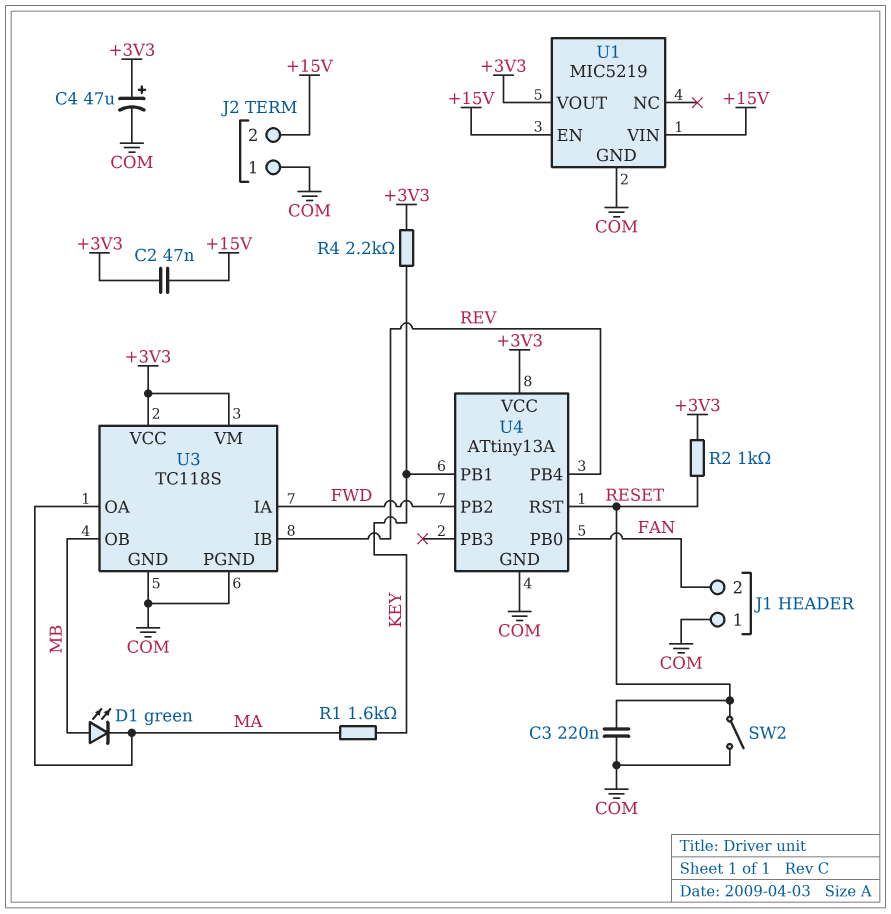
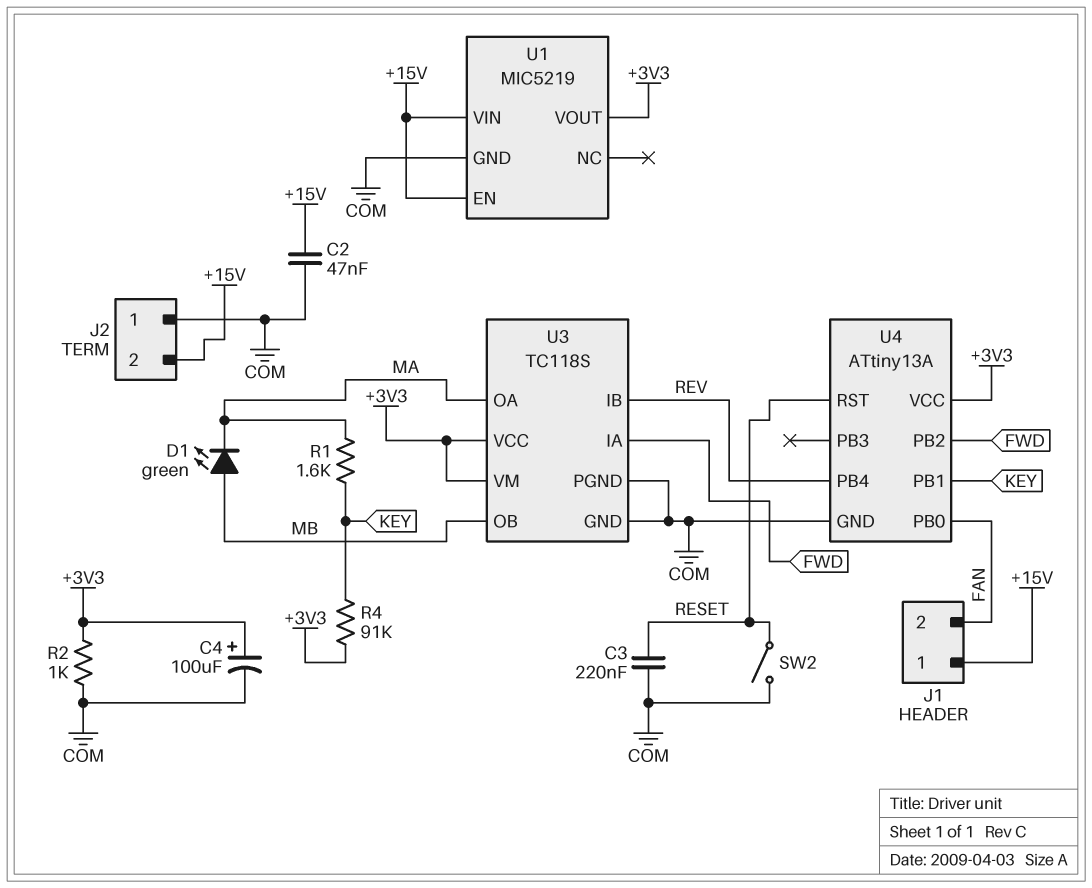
C2: 47nF (+3V3, +15V) -> 47nF (+15V, COM)
C4: 47uF (plus +3V3, minus COM) -> 100uF (plus +3V3, minus COM)
J1 pin 1: COM -> +15V
R2: 1k (+3V3, RESET) -> 1k (+3V3, COM)
R4: 2.2k (+3V3, KEY) -> 91k (+3V3, KEY)

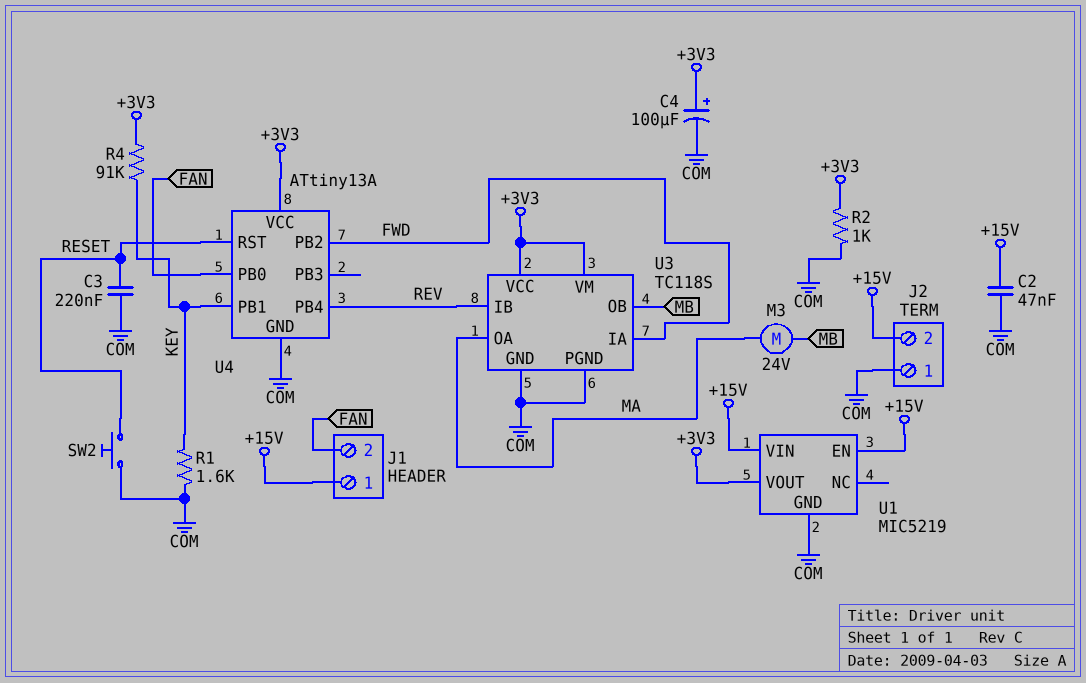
D1: LED green (A MB, K MA) -> none
M3: none -> motor 24V (MA, MB)
R1: 1.6k (KEY, MA) -> 1.6k (COM, KEY)
SW2: switch (COM, RESET) -> button (COM, RESET)

